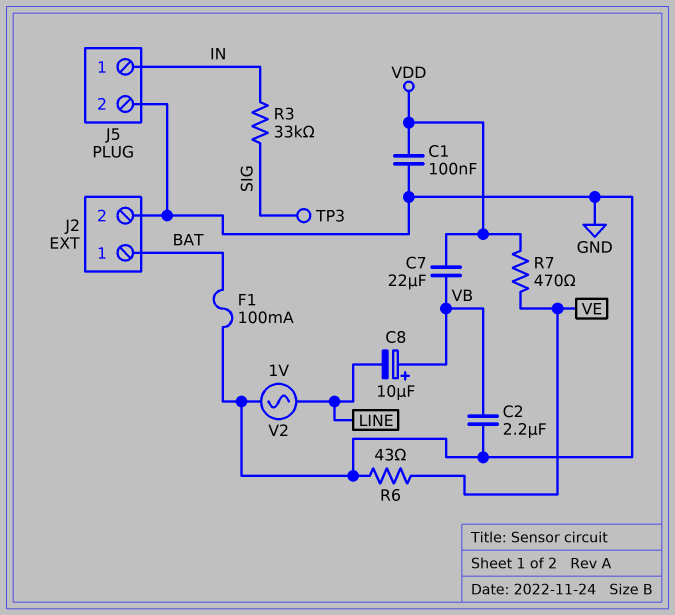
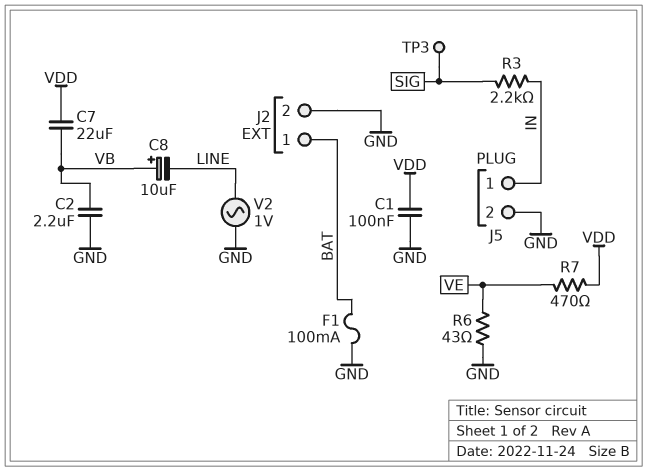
R3: 33k (IN, SIG) -> 2.2k (IN, SIG)

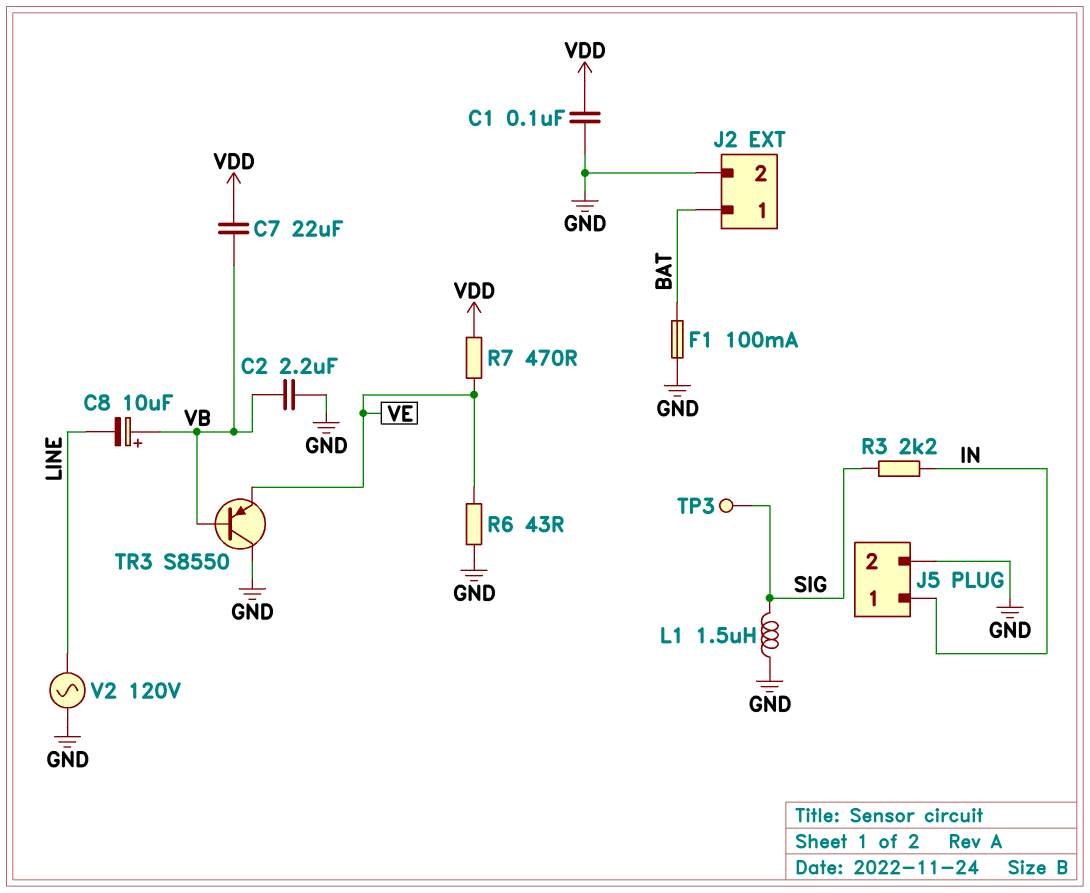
L1: none -> 1.5uH (GND, SIG)
TR3: none -> PNP S8550 (B VB, C GND, E VE)
V2: AC 1V (GND, LINE) -> AC 120V (GND, LINE)

